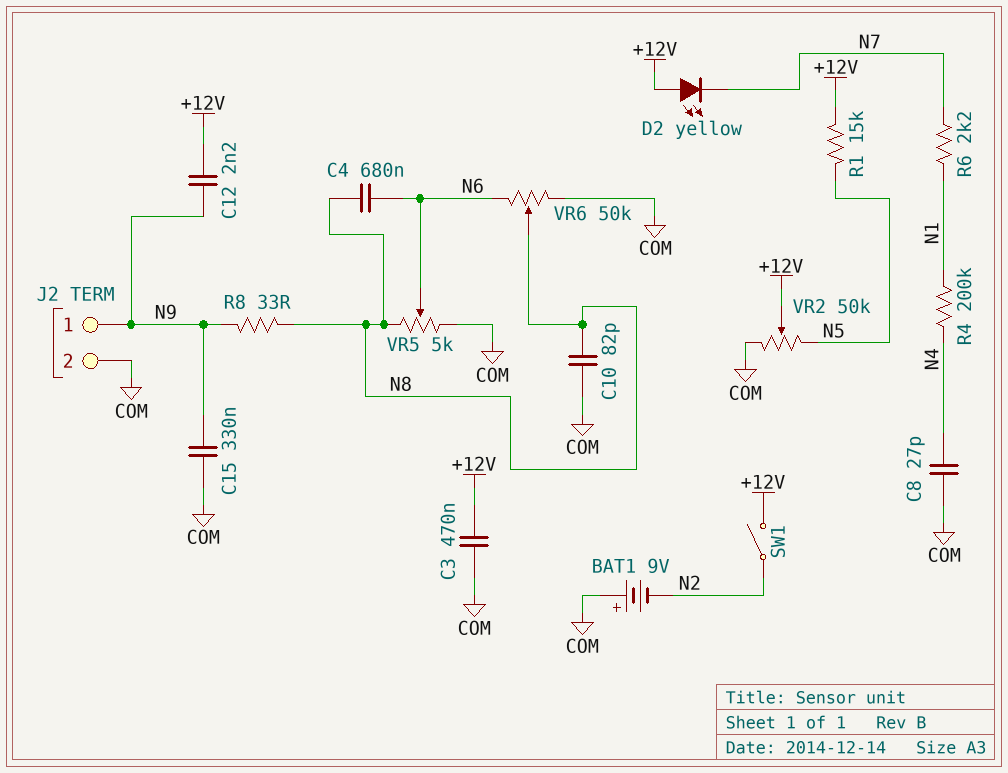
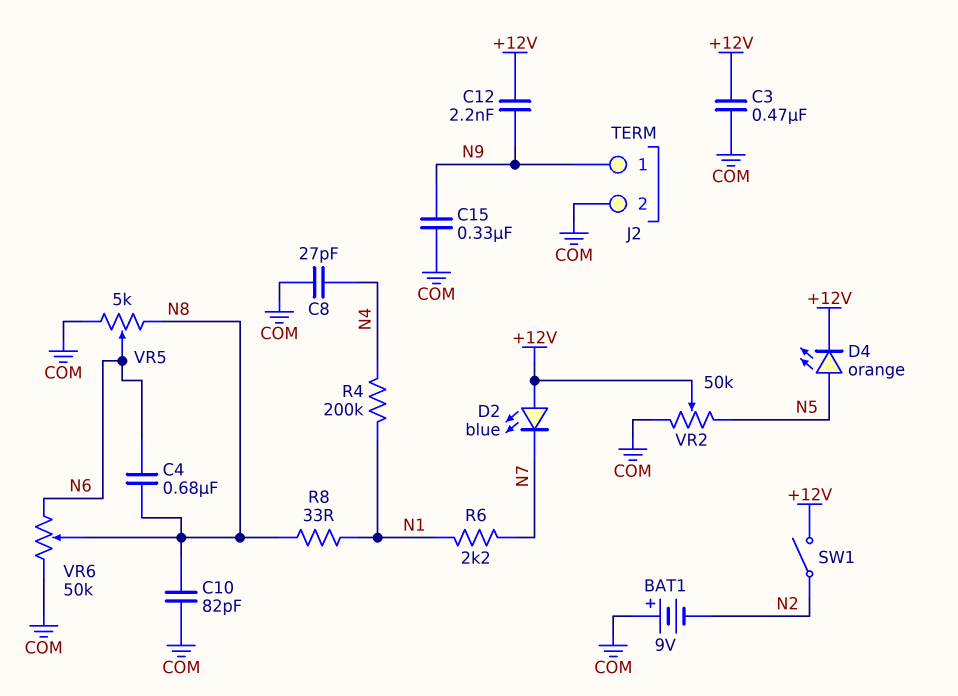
D2: LED yellow (A +12V, K N7) -> LED blue (A +12V, K N7)
D4: none -> LED orange (A N5, K +12V)
R1: 15k (+12V, N5) -> none
R8: 33 (N8, N9) -> 33 (N1, N8)

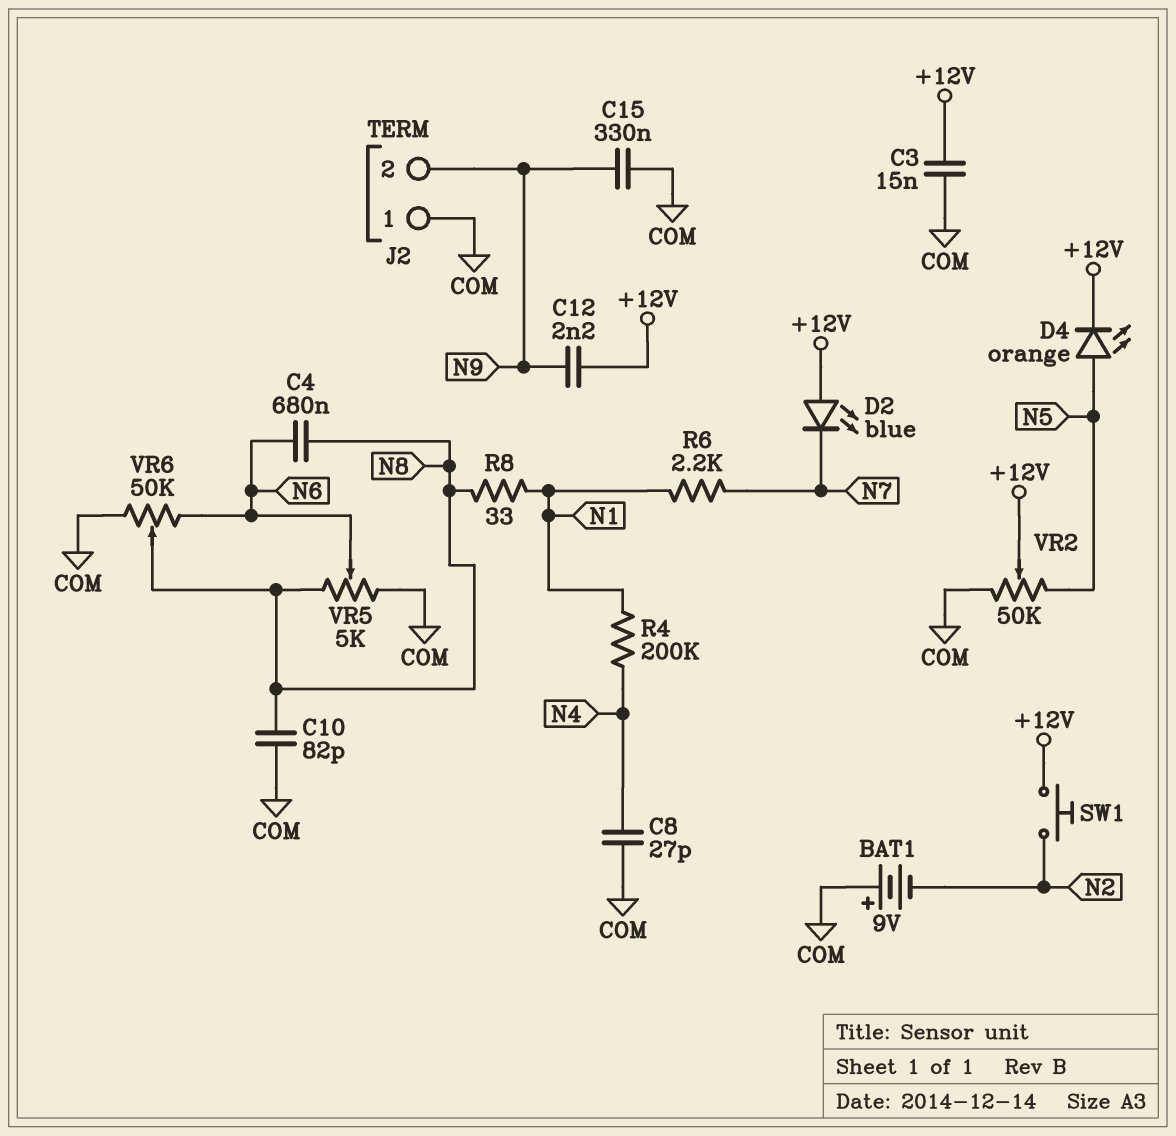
C3: 470nF (+12V, COM) -> 15nF (+12V, COM)
J2 pin 1: N9 -> COM
J2 pin 2: COM -> N9
SW1: switch (+12V, N2) -> button (+12V, N2)

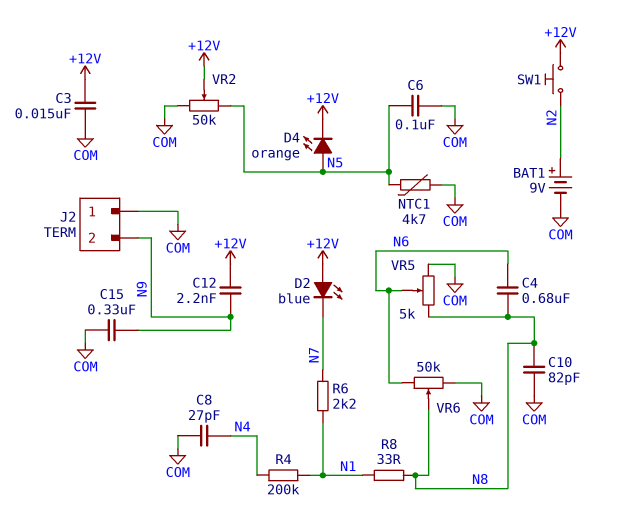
BAT1: 9V (plus COM, minus N2) -> 9V (plus N2, minus COM)
C6: none -> 100nF (COM, N5)
NTC1: none -> 4.7k (COM, N5)

